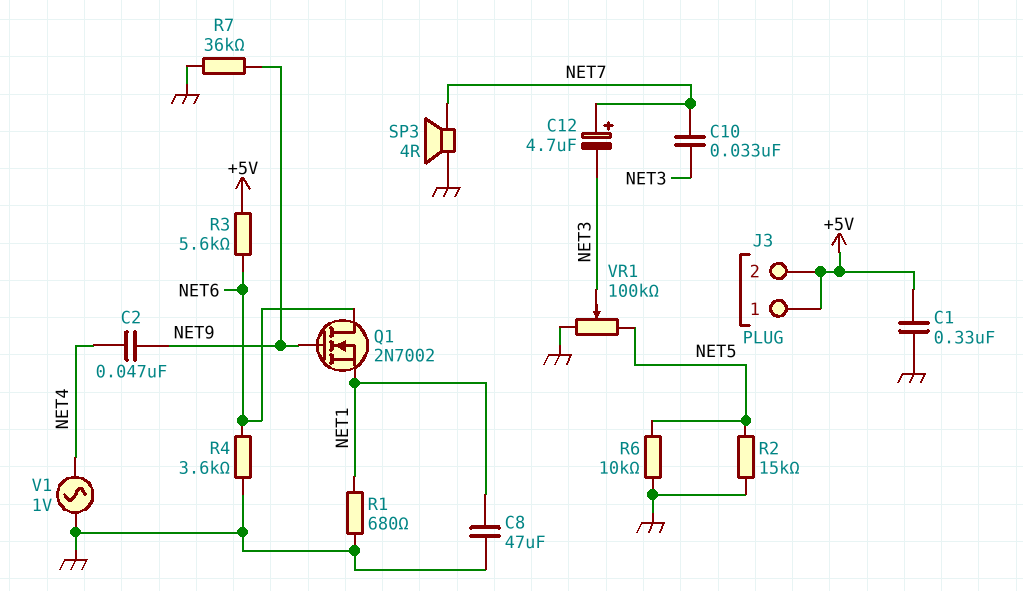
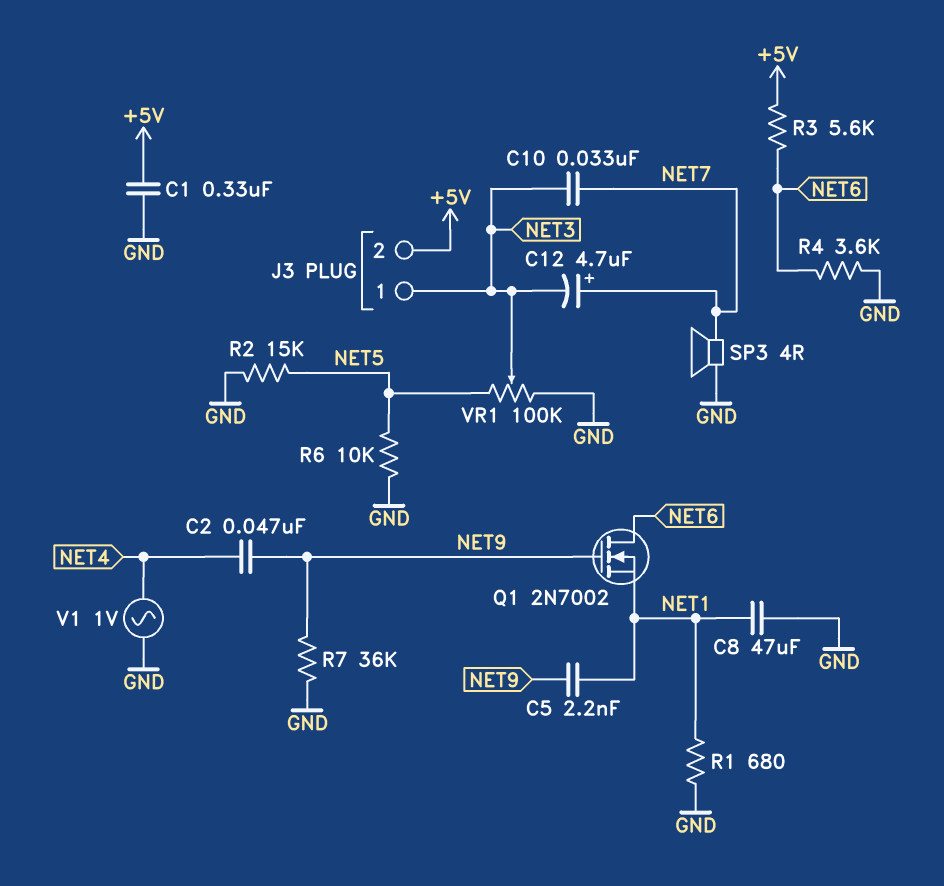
C5: none -> 2.2nF (NET1, NET9)
J3 pin 1: +5V -> NET3

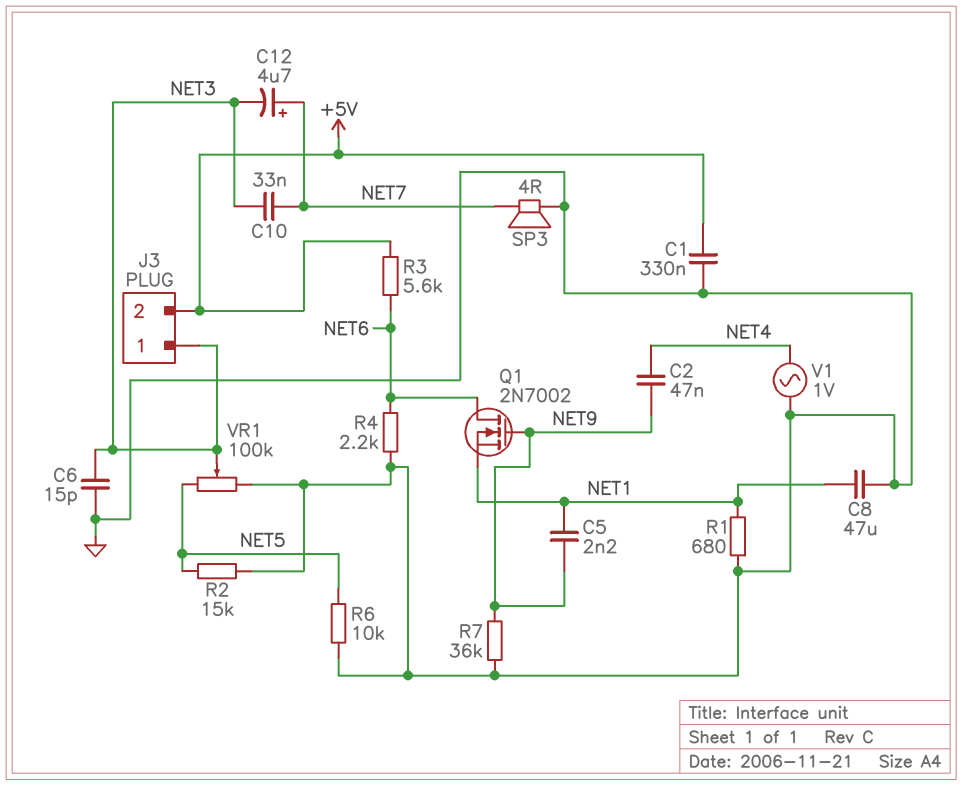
C6: none -> 15pF (GND, NET3)
R4: 3.6k (GND, NET6) -> 2.2k (GND, NET6)

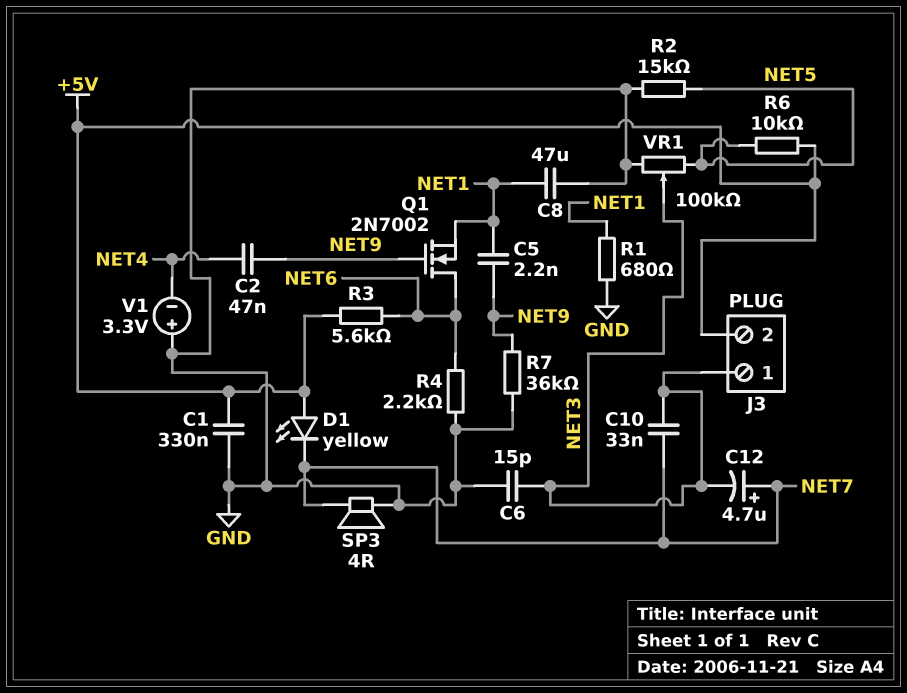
D1: none -> LED yellow (A +5V, K NET7)
R6: 10k (GND, NET5) -> 10k (+5V, NET5)
V1: AC 1V (GND, NET4) -> 3.3V (plus GND, minus NET4)

